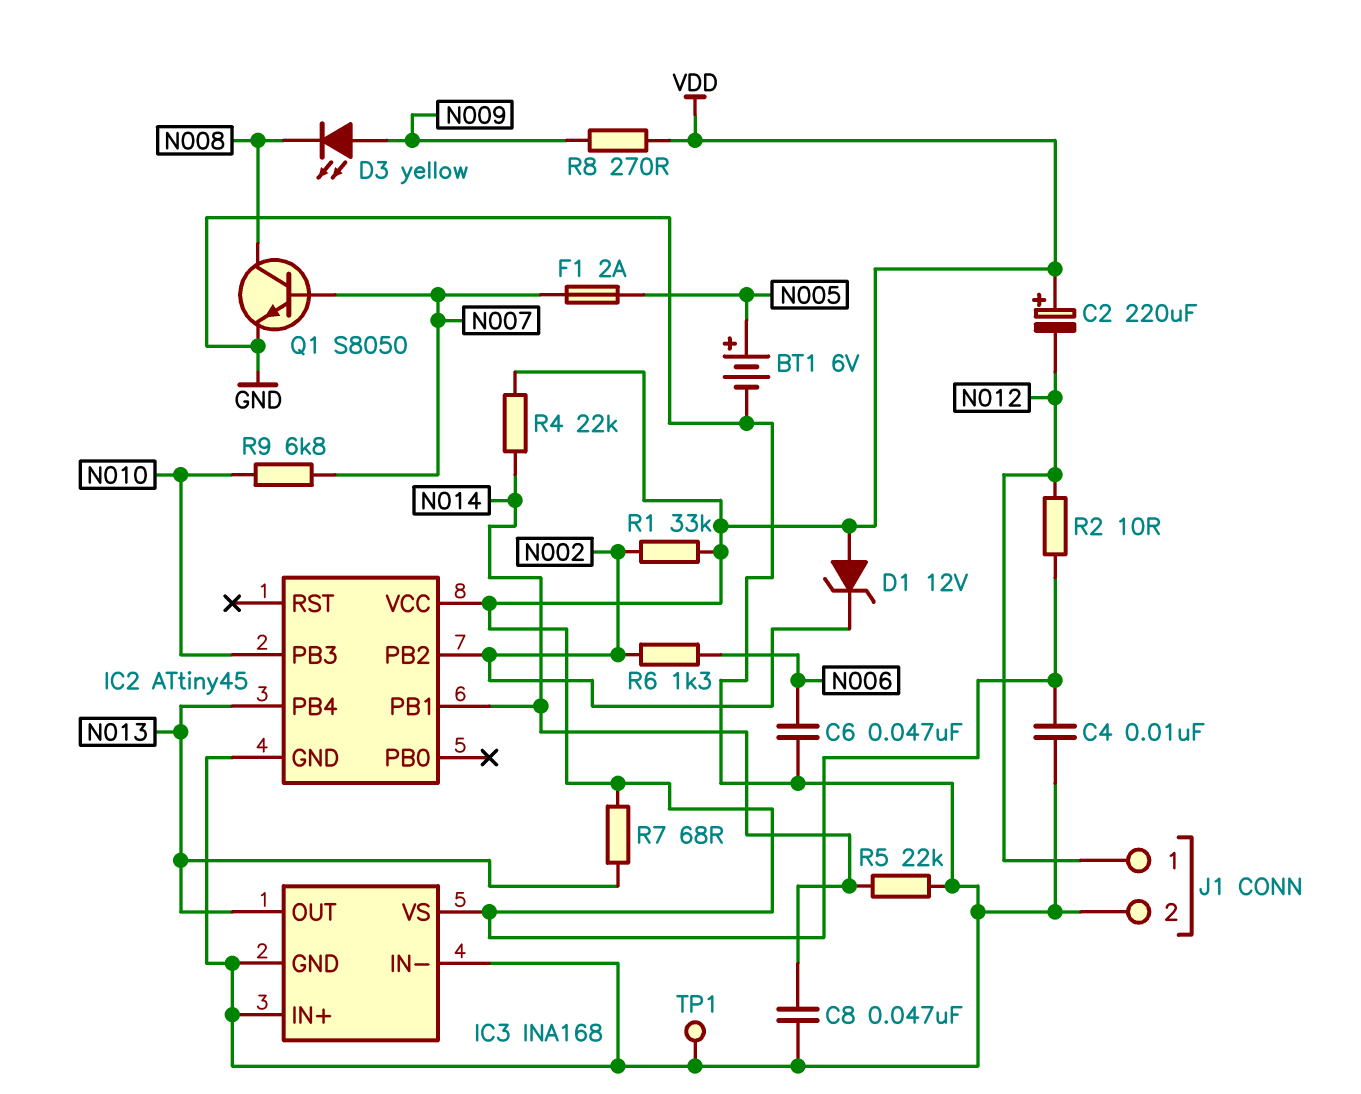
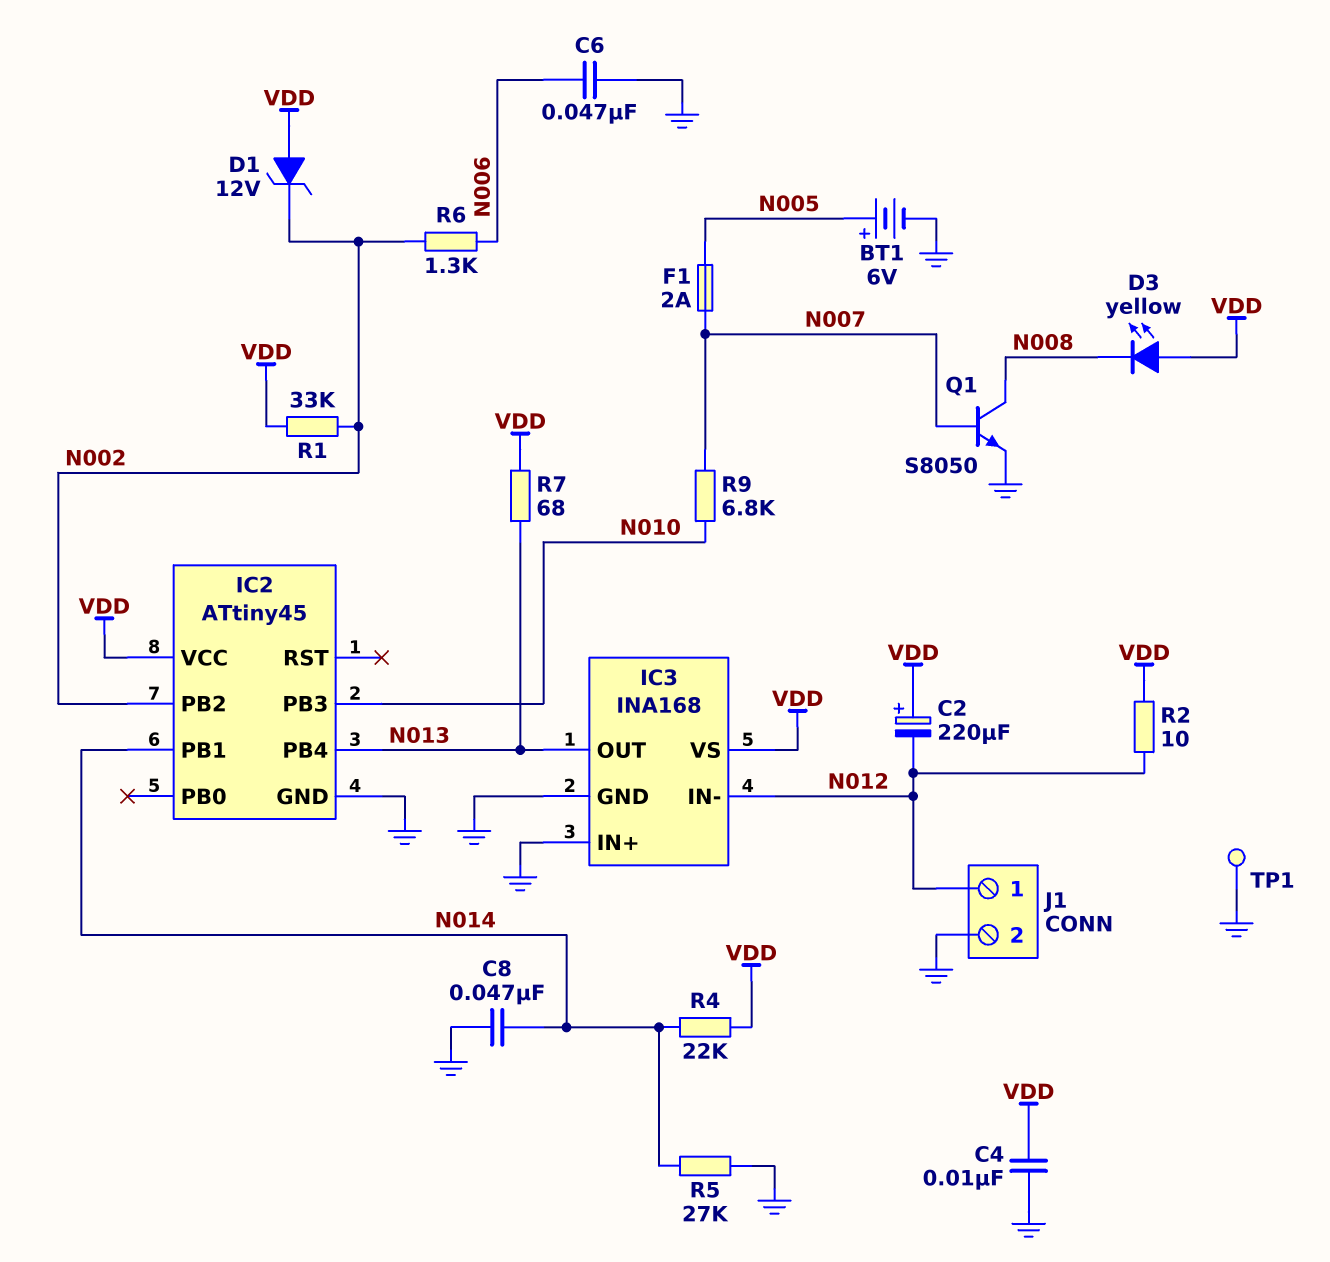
D3: LED yellow (A N009, K N008) -> LED yellow (A VDD, K N008)
IC3 pin IN-: GND -> N012
R5: 22k (GND, N014) -> 27k (GND, N014)
R8: 270 (N009, VDD) -> none

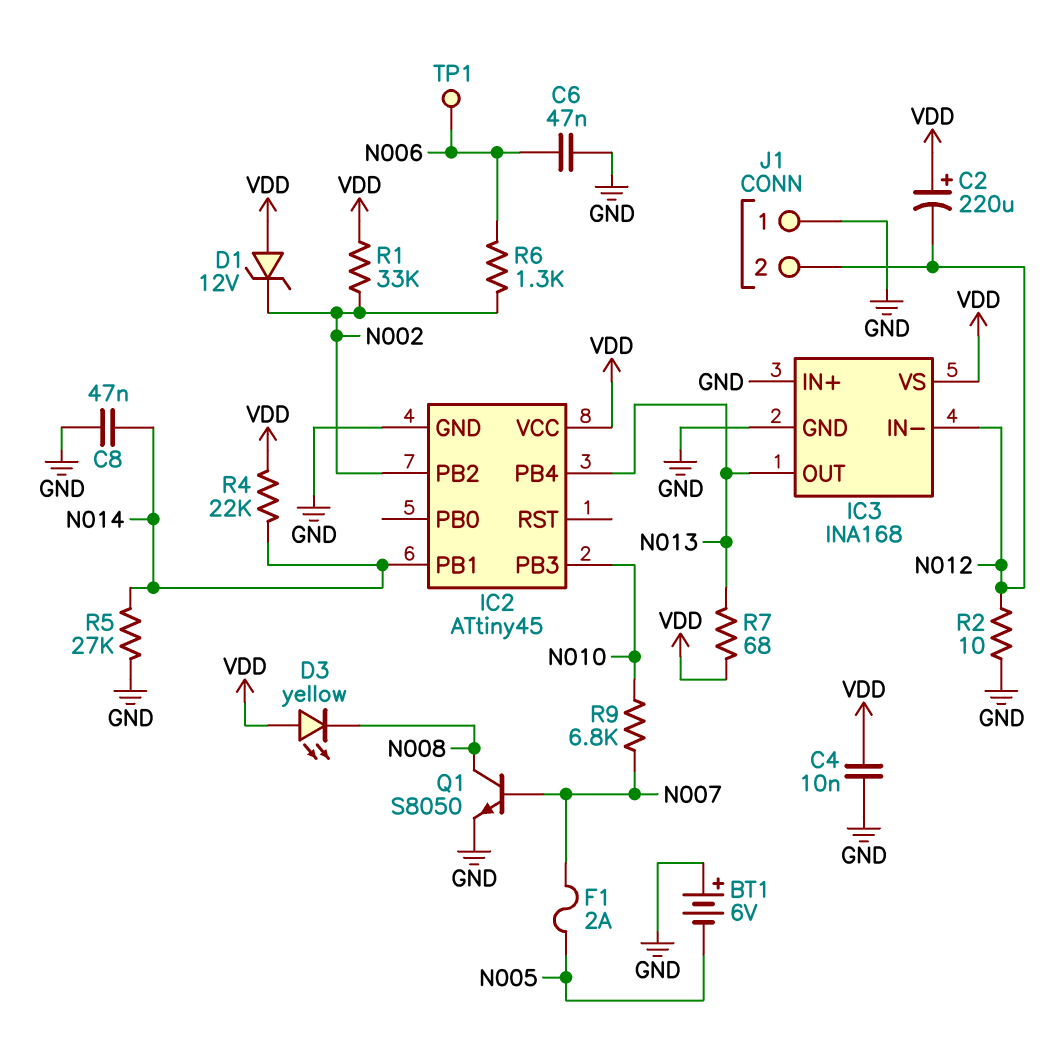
BT1: 6V (plus N005, minus GND) -> 6V (plus GND, minus N005)
J1 pin 1: N012 -> GND
J1 pin 2: GND -> N012
R2: 10 (N012, VDD) -> 10 (GND, N012)
TP1: test point (GND) -> test point (N006)

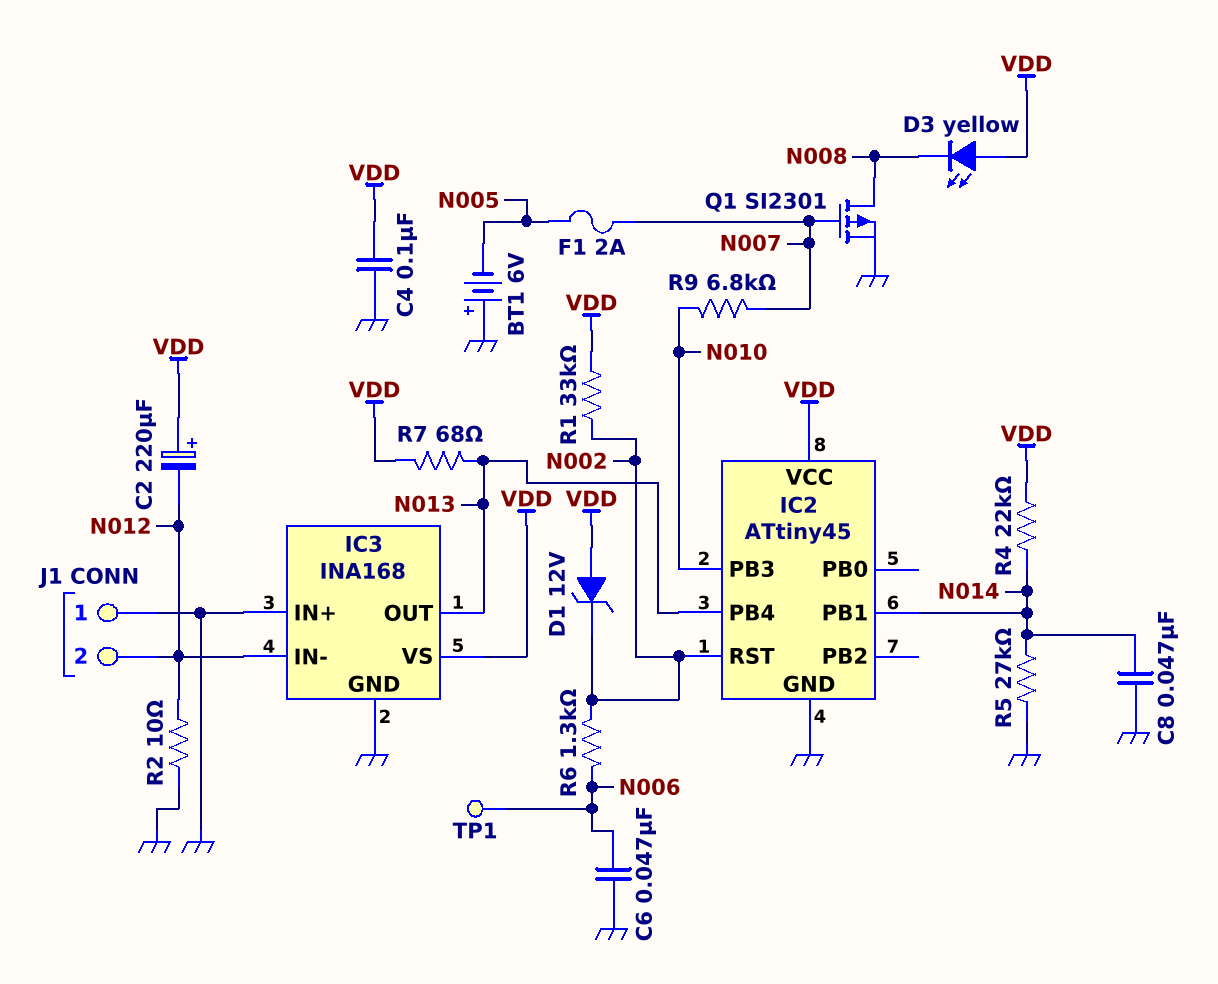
C4: 10nF (GND, VDD) -> 100nF (GND, VDD)
IC2 pin PB2: N002 -> none
IC2 pin RST: none -> N002
Q1: NPN S8050 (B N007, C N008, E GND) -> PMOS SI2301 (G N007, D N008, S GND)

